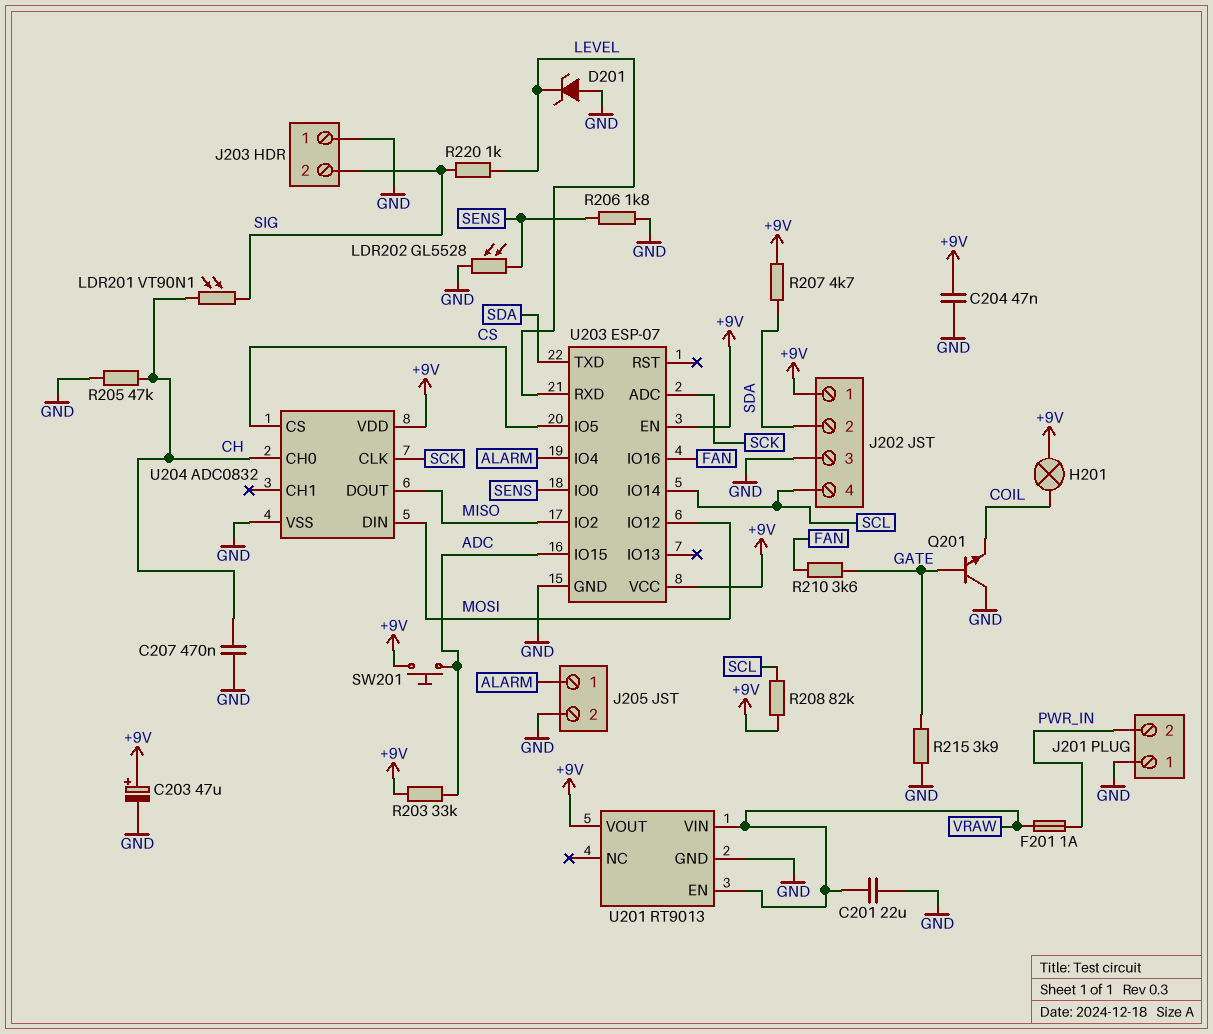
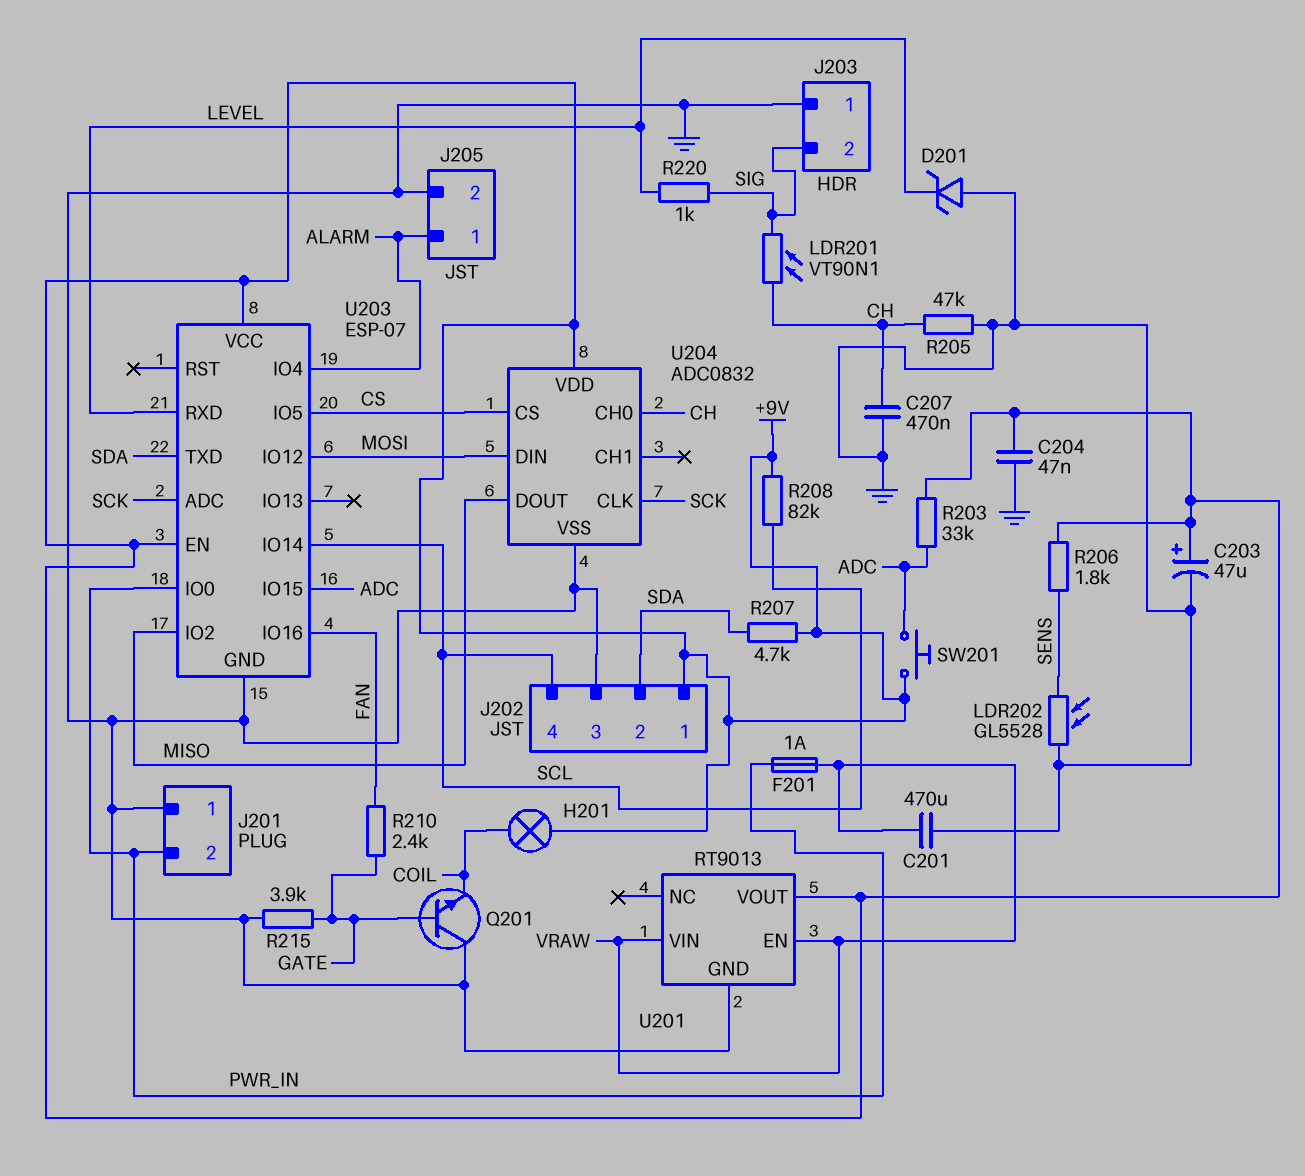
C201: 22uF (GND, VRAW) -> 470uF (GND, VRAW)
R206: 1.8k (GND, SENS) -> 1.8k (+9V, SENS)
R210: 3.6k (FAN, GATE) -> 2.4k (FAN, GATE)
U203 pin IO0: SENS -> PWR_IN

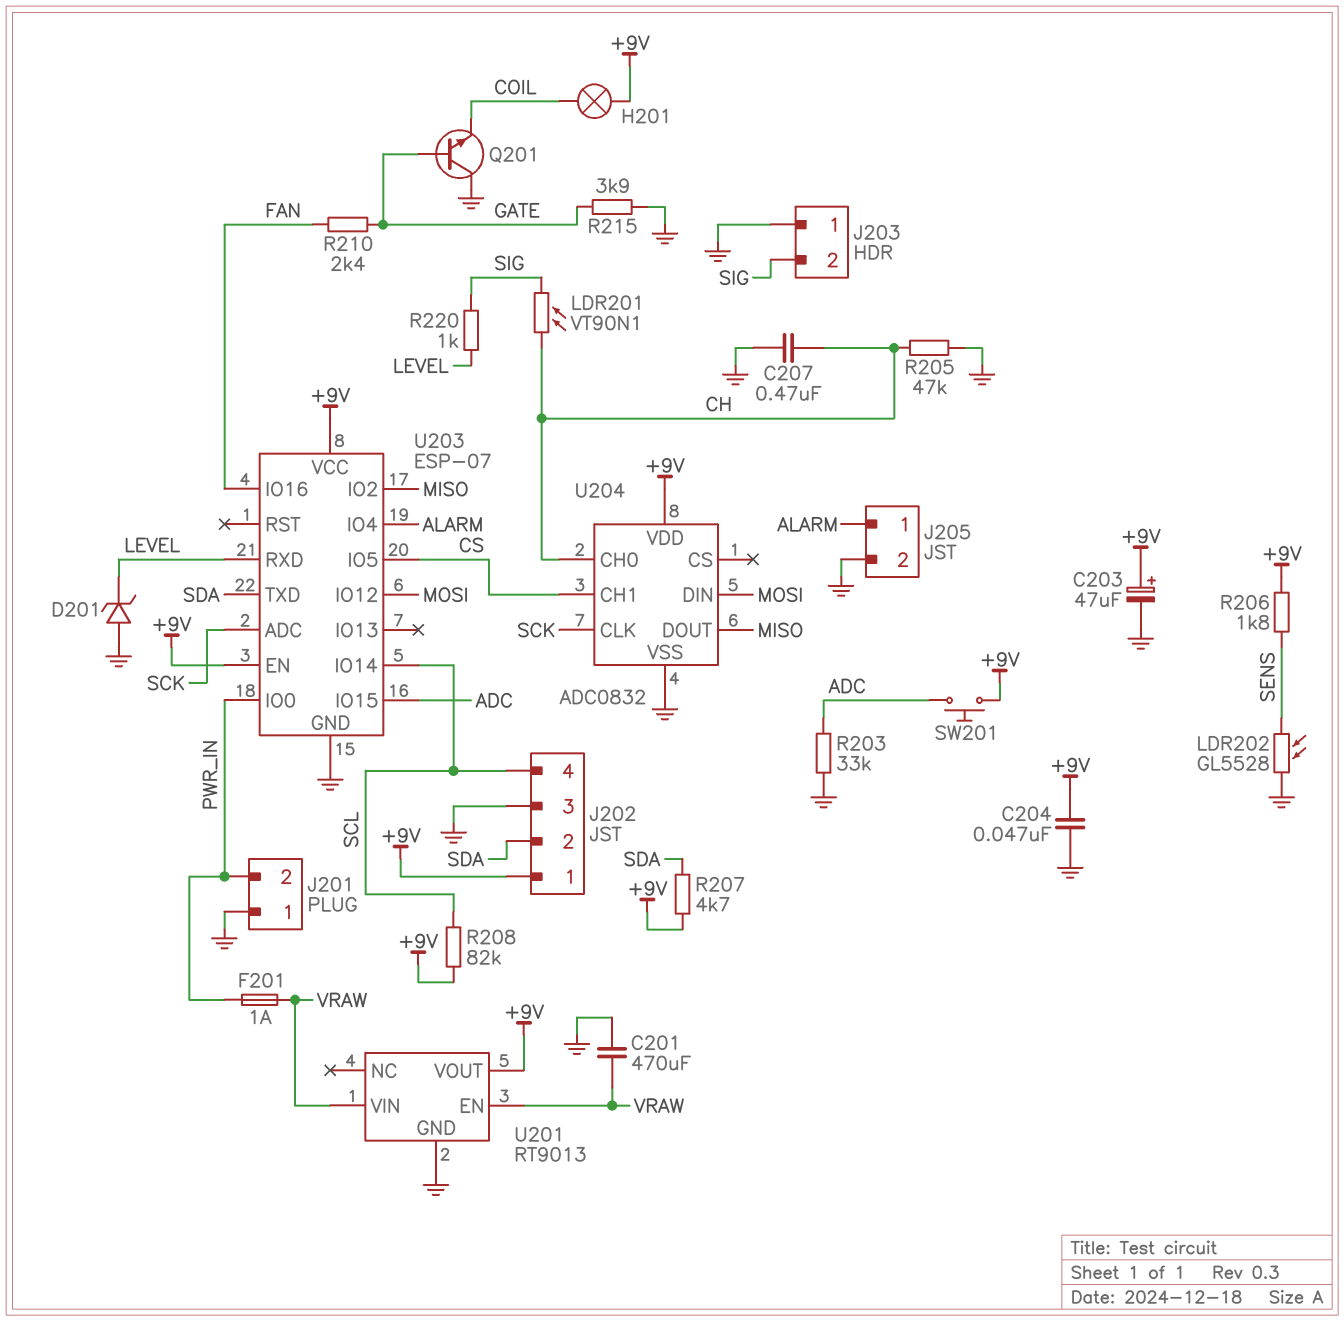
R203: 33k (+9V, ADC) -> 33k (ADC, GND)
U204 pin CH1: none -> CS
U204 pin CS: CS -> none

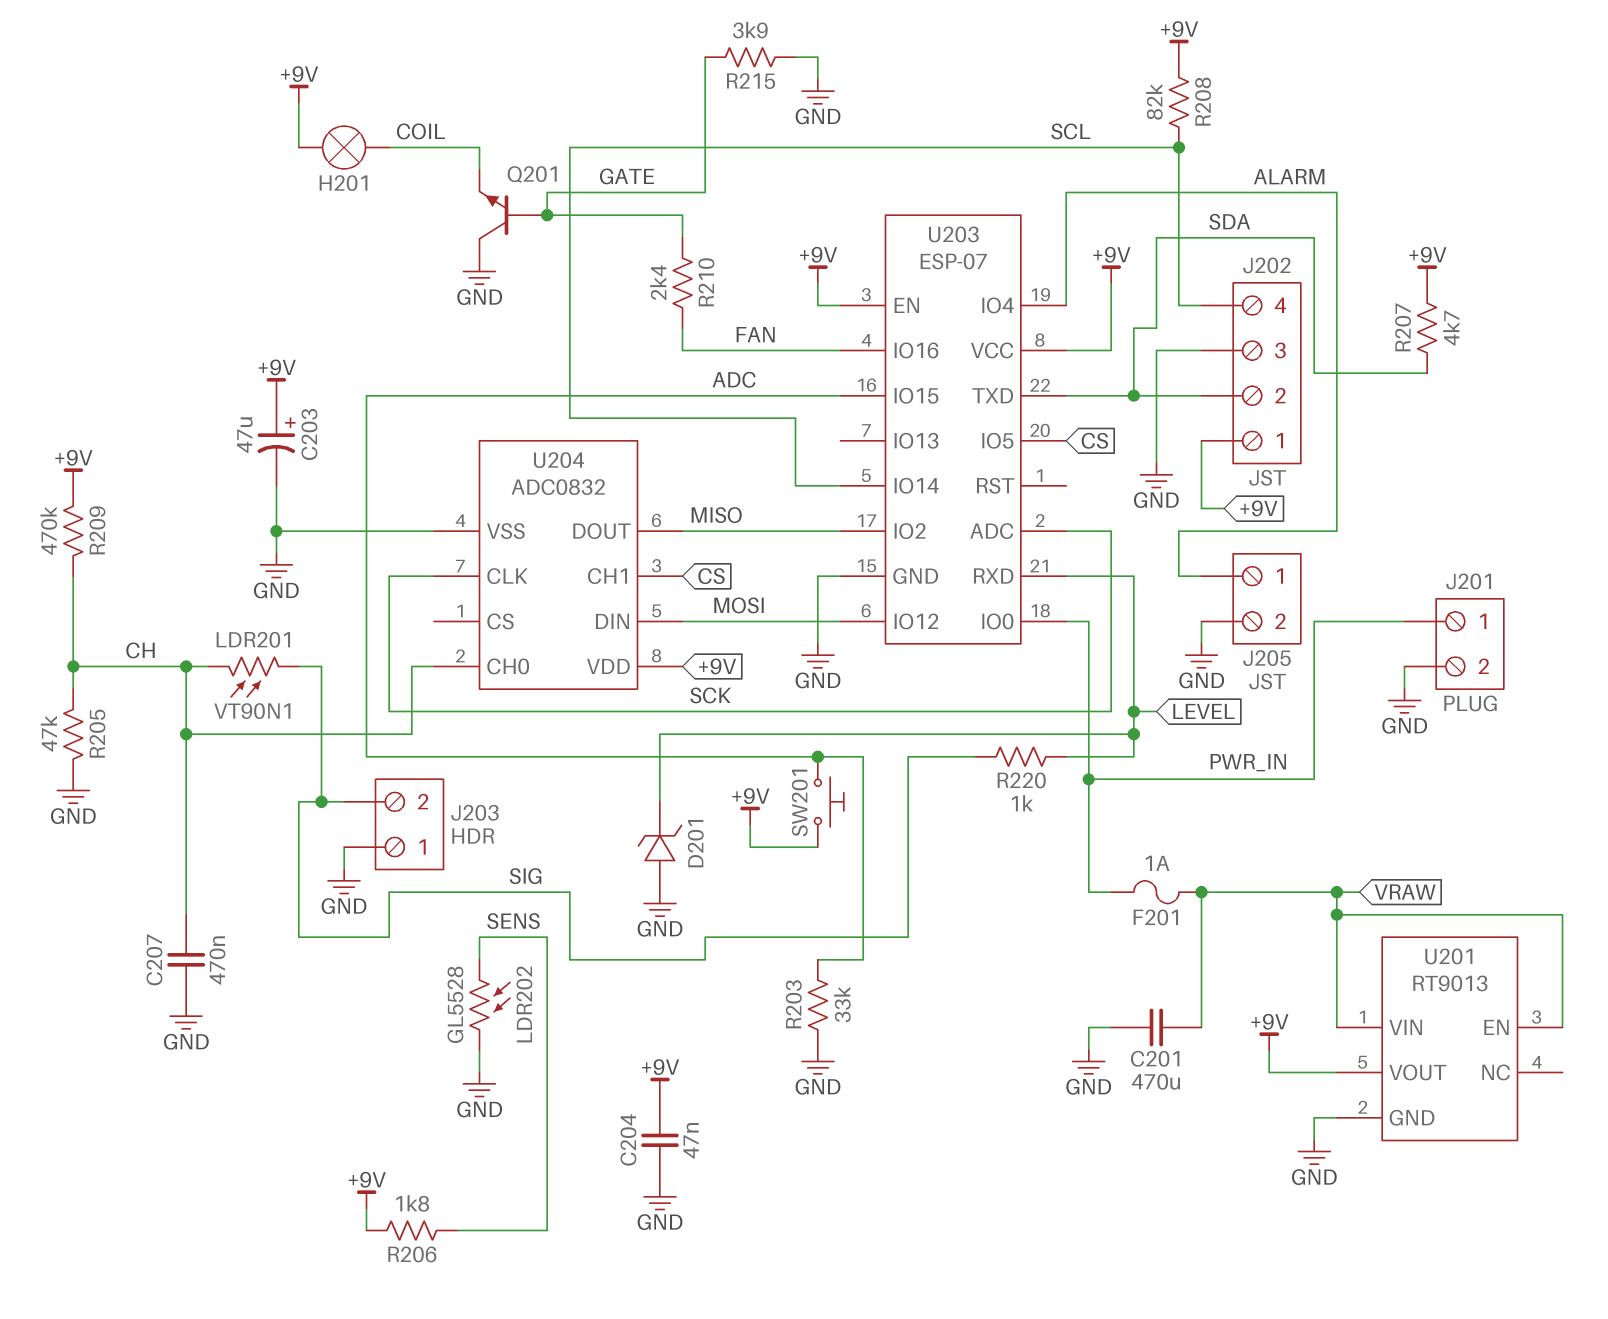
J201 pin 1: GND -> PWR_IN
J201 pin 2: PWR_IN -> GND
R209: none -> 470k (+9V, CH)

